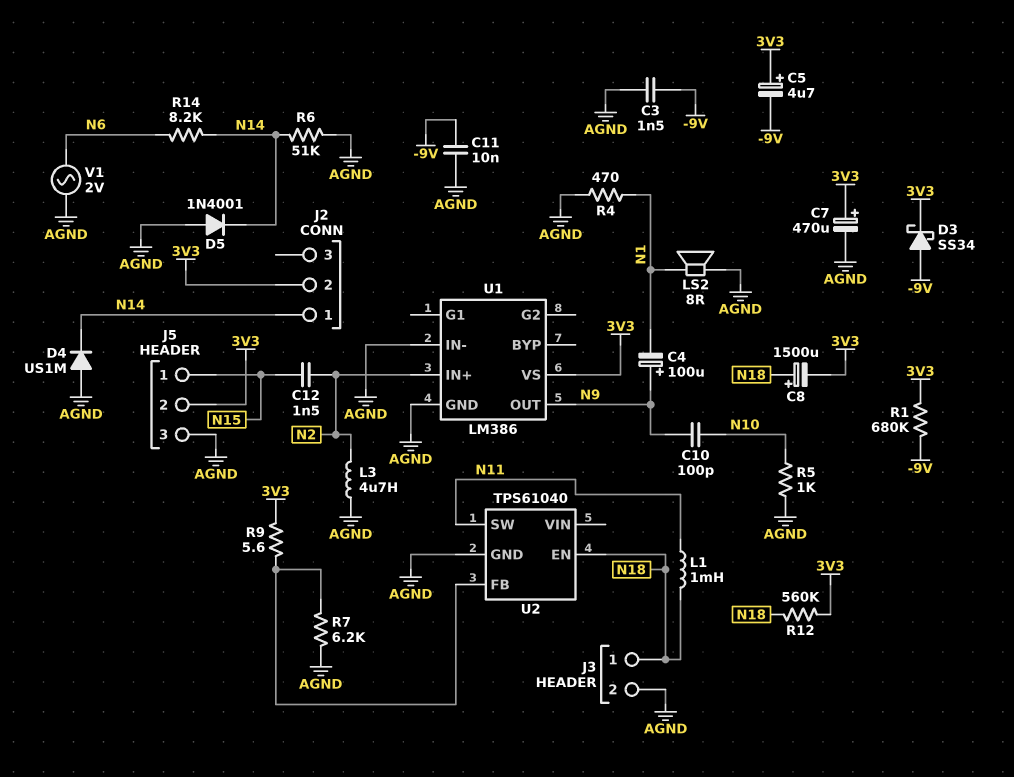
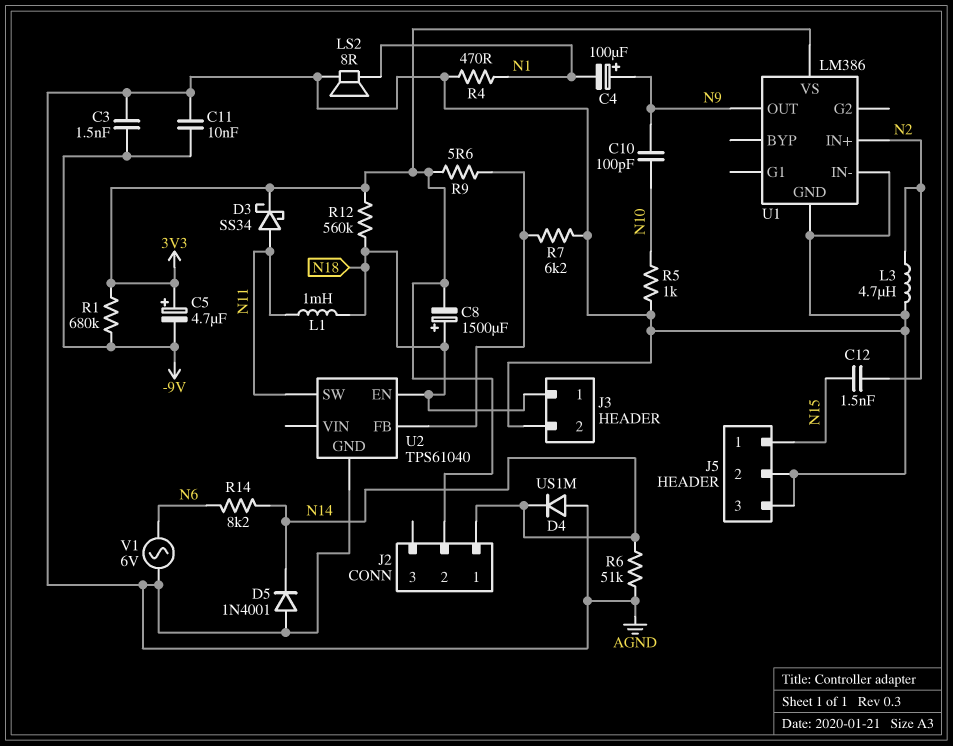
C7: 470uF (plus 3V3, minus AGND) -> none
D3: schottky SS34 (A -9V, K 3V3) -> schottky SS34 (A N11, K 3V3)
J5 pin 2: 3V3 -> AGND
V1: AC 2V (AGND, N6) -> AC 6V (AGND, N6)

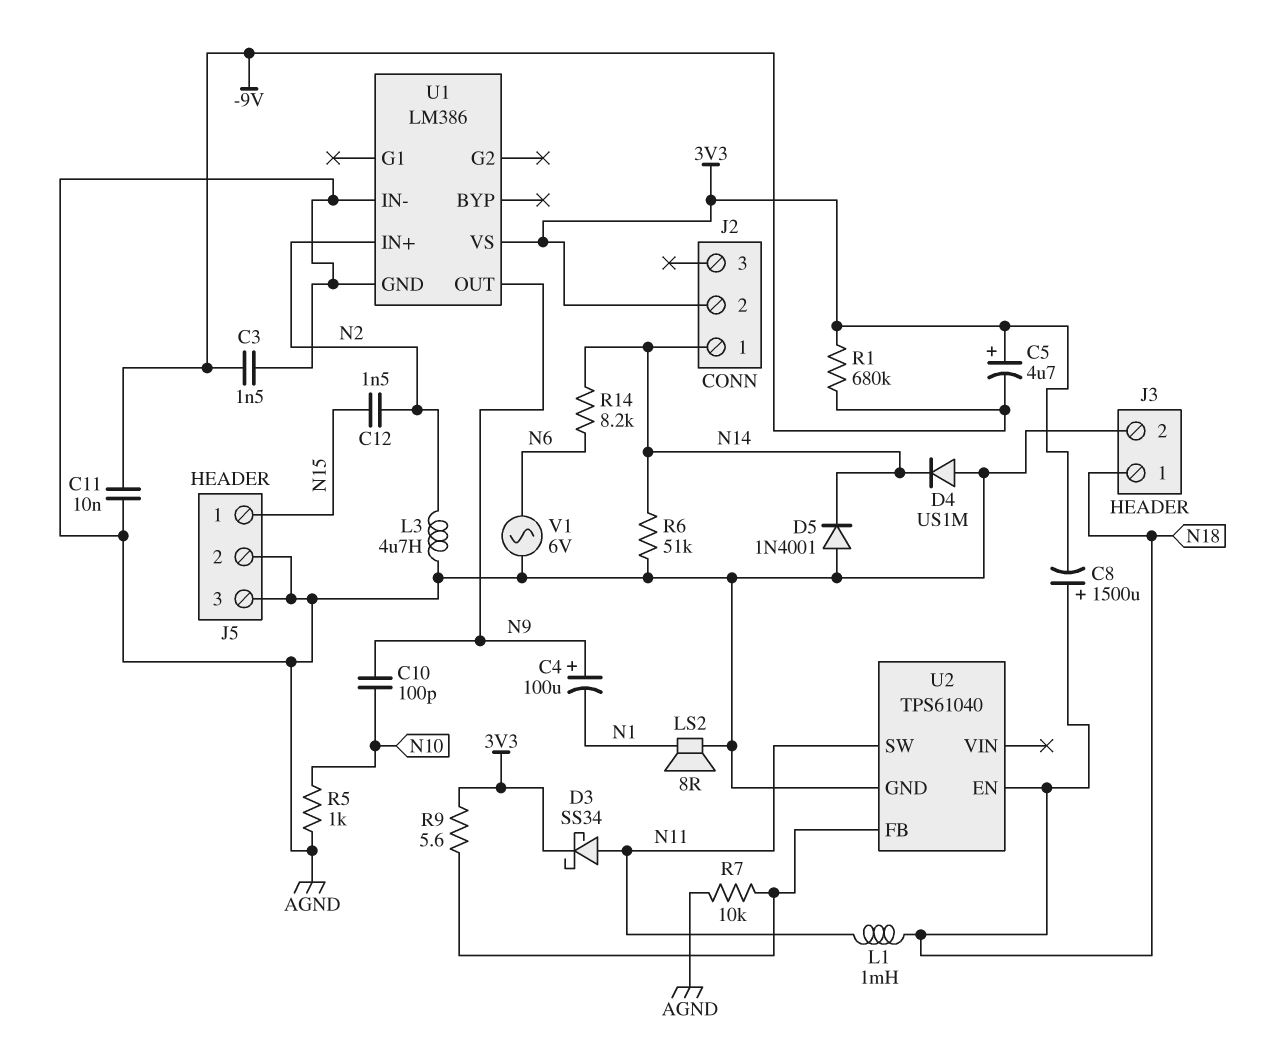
R4: 470 (AGND, N1) -> none
R7: 6.2k (AGND, U2/FB) -> 10k (AGND, U2/FB)
R12: 560k (3V3, N18) -> none

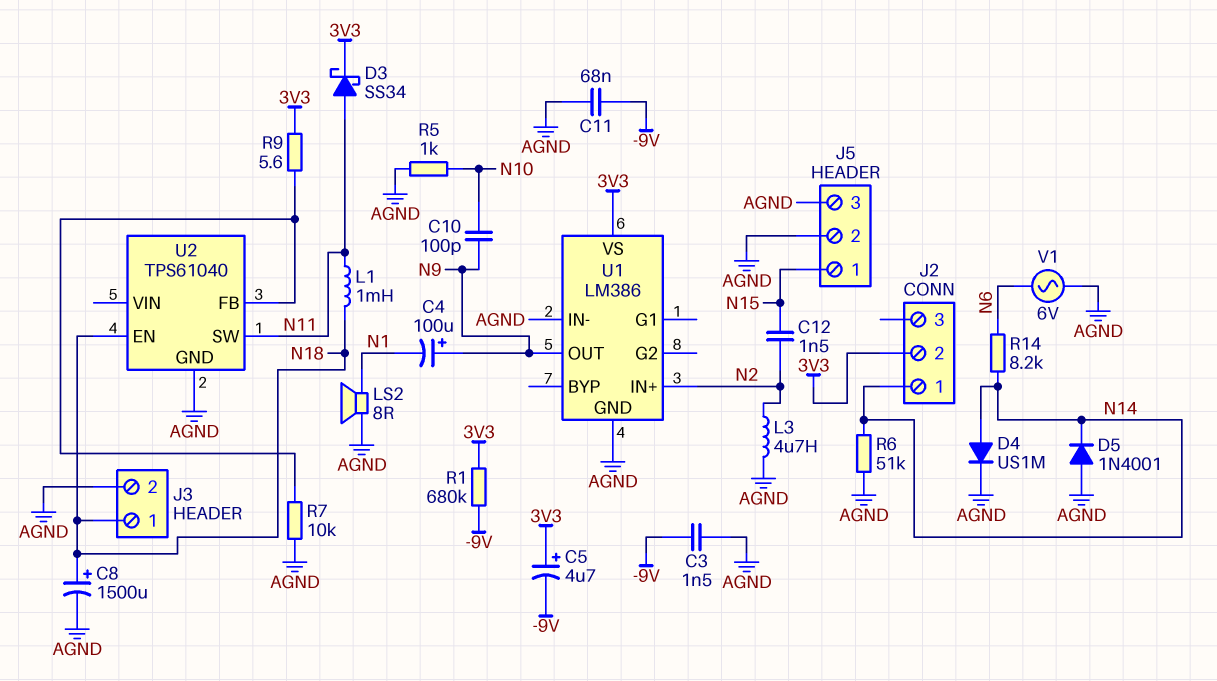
C8: 1500uF (plus N18, minus 3V3) -> 1500uF (plus N18, minus AGND)
C11: 10nF (-9V, AGND) -> 68nF (-9V, AGND)
D4: diode US1M (A AGND, K N14) -> diode US1M (A N14, K AGND)

